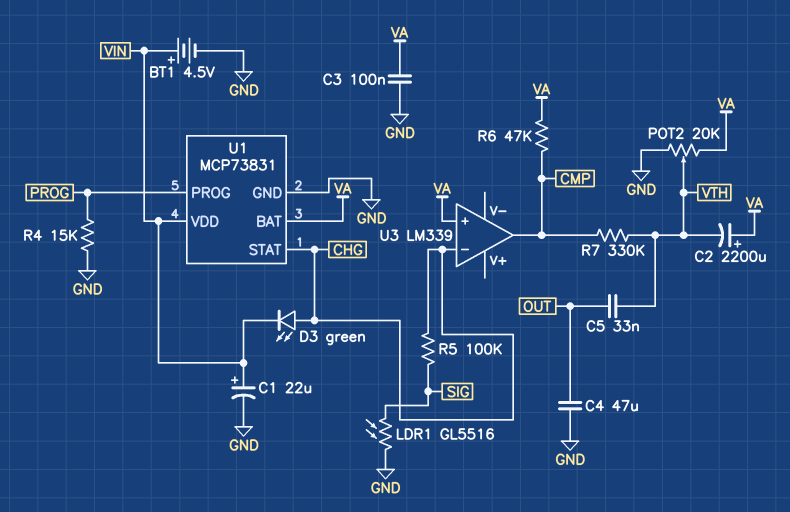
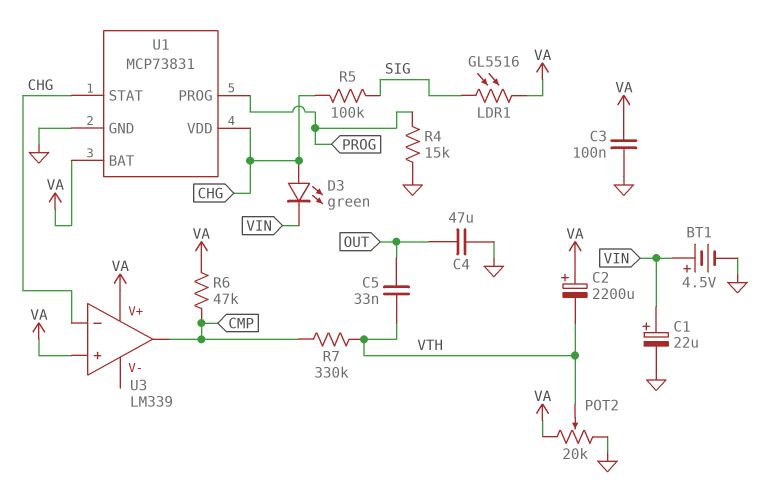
LDR1: GL5516 (GND, SIG) -> GL5516 (SIG, VA)
U1 pin VDD: VIN -> CHG
U3 pin V+: none -> VA

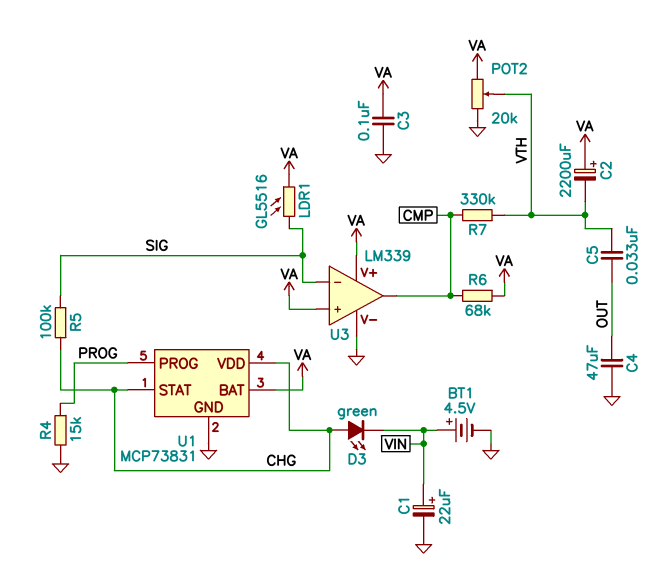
R6: 47k (CMP, VA) -> 68k (CMP, VA)
U3 pin V-: none -> GND
U3 pin in-: CHG -> SIG

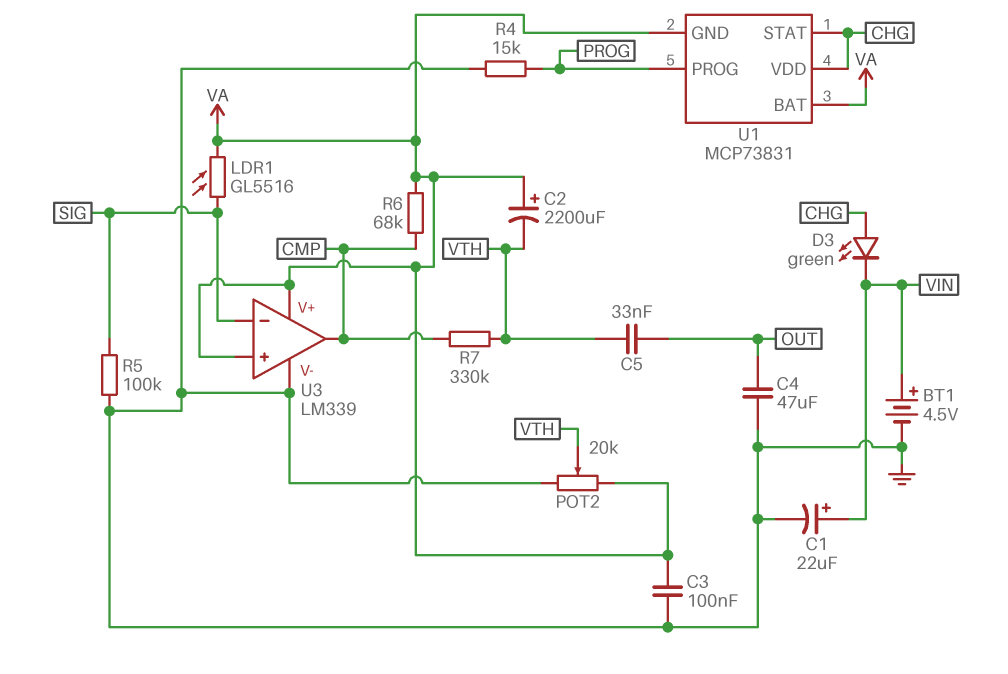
R5: 100k (CHG, SIG) -> 100k (GND, SIG)
U1 pin GND: GND -> VA

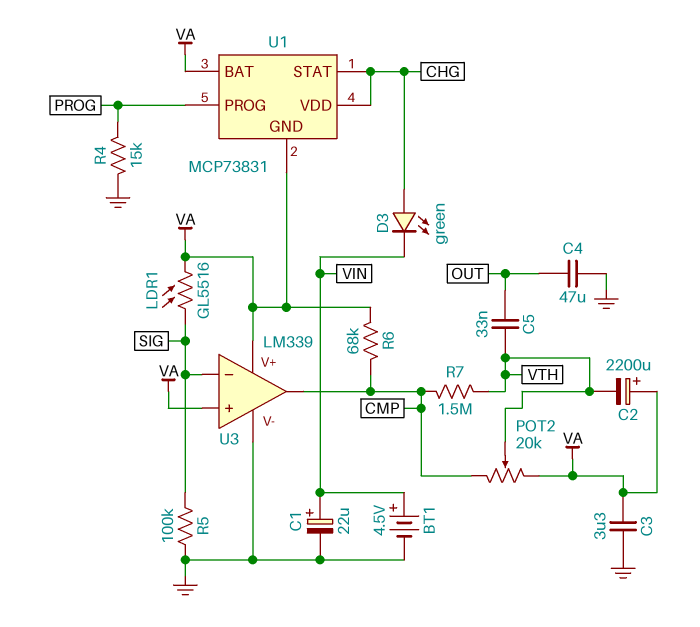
C3: 100nF (GND, VA) -> 3.3uF (GND, VA)
POT2: 20k (GND, VA, wiper VTH) -> 20k (CMP, VA, wiper VTH)
R7: 330k (CMP, VTH) -> 1.5M (CMP, VTH)

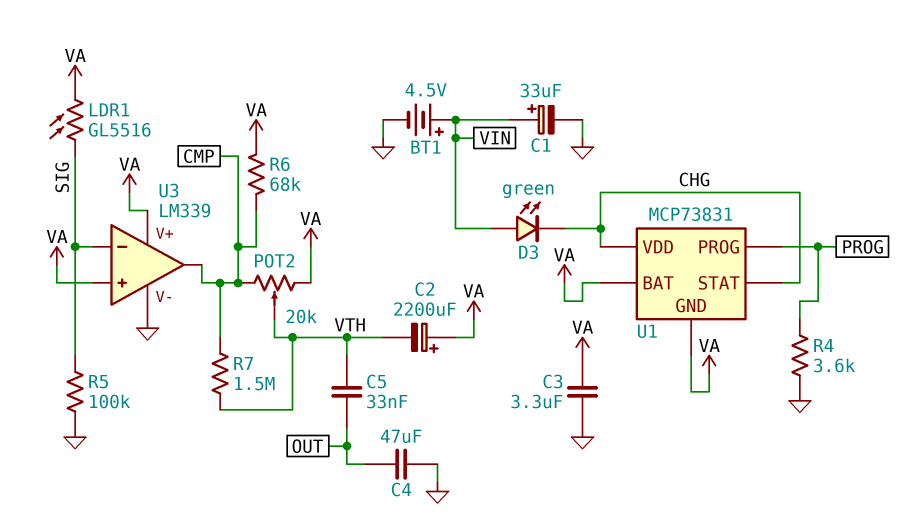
C1: 22uF (plus VIN, minus GND) -> 33uF (plus VIN, minus GND)
D3: LED green (A CHG, K VIN) -> LED green (A VIN, K CHG)
R4: 15k (GND, PROG) -> 3.6k (GND, PROG)

